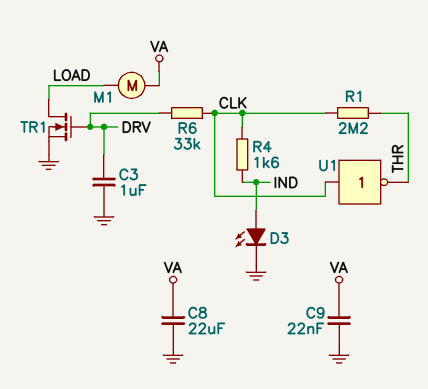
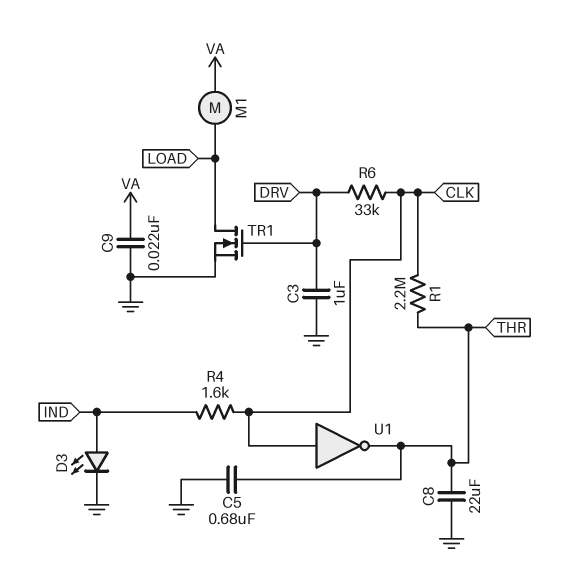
C5: none -> 680nF (GND, THR)
C8: 22uF (GND, VA) -> 22uF (GND, THR)

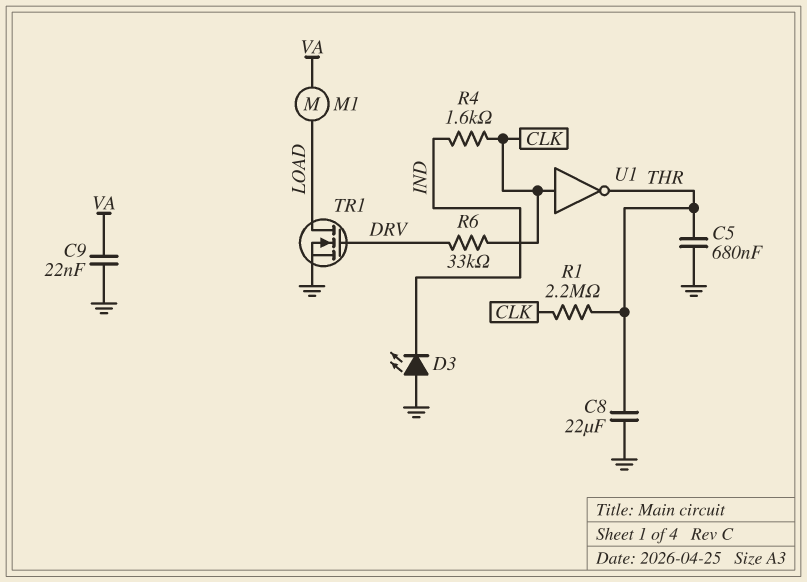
C3: 1uF (DRV, GND) -> none
D3: LED (A IND, K GND) -> LED (A GND, K IND)

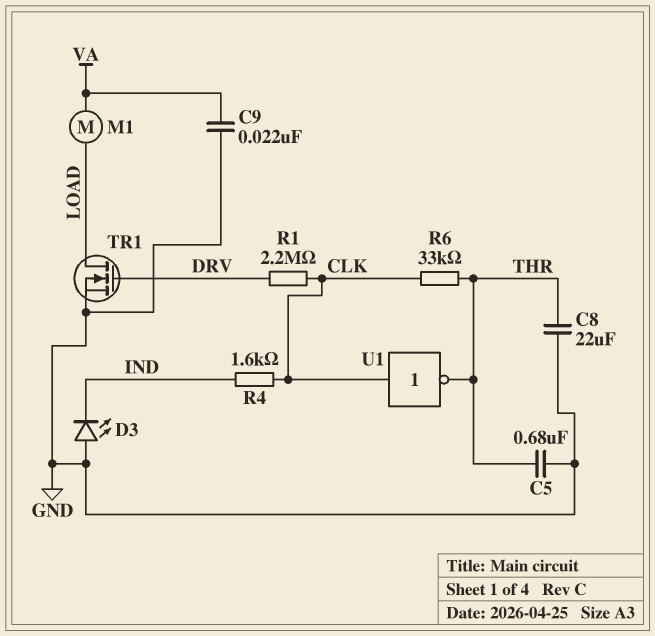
R1: 2.2M (CLK, THR) -> 2.2M (CLK, DRV)
R6: 33k (CLK, DRV) -> 33k (CLK, THR)

